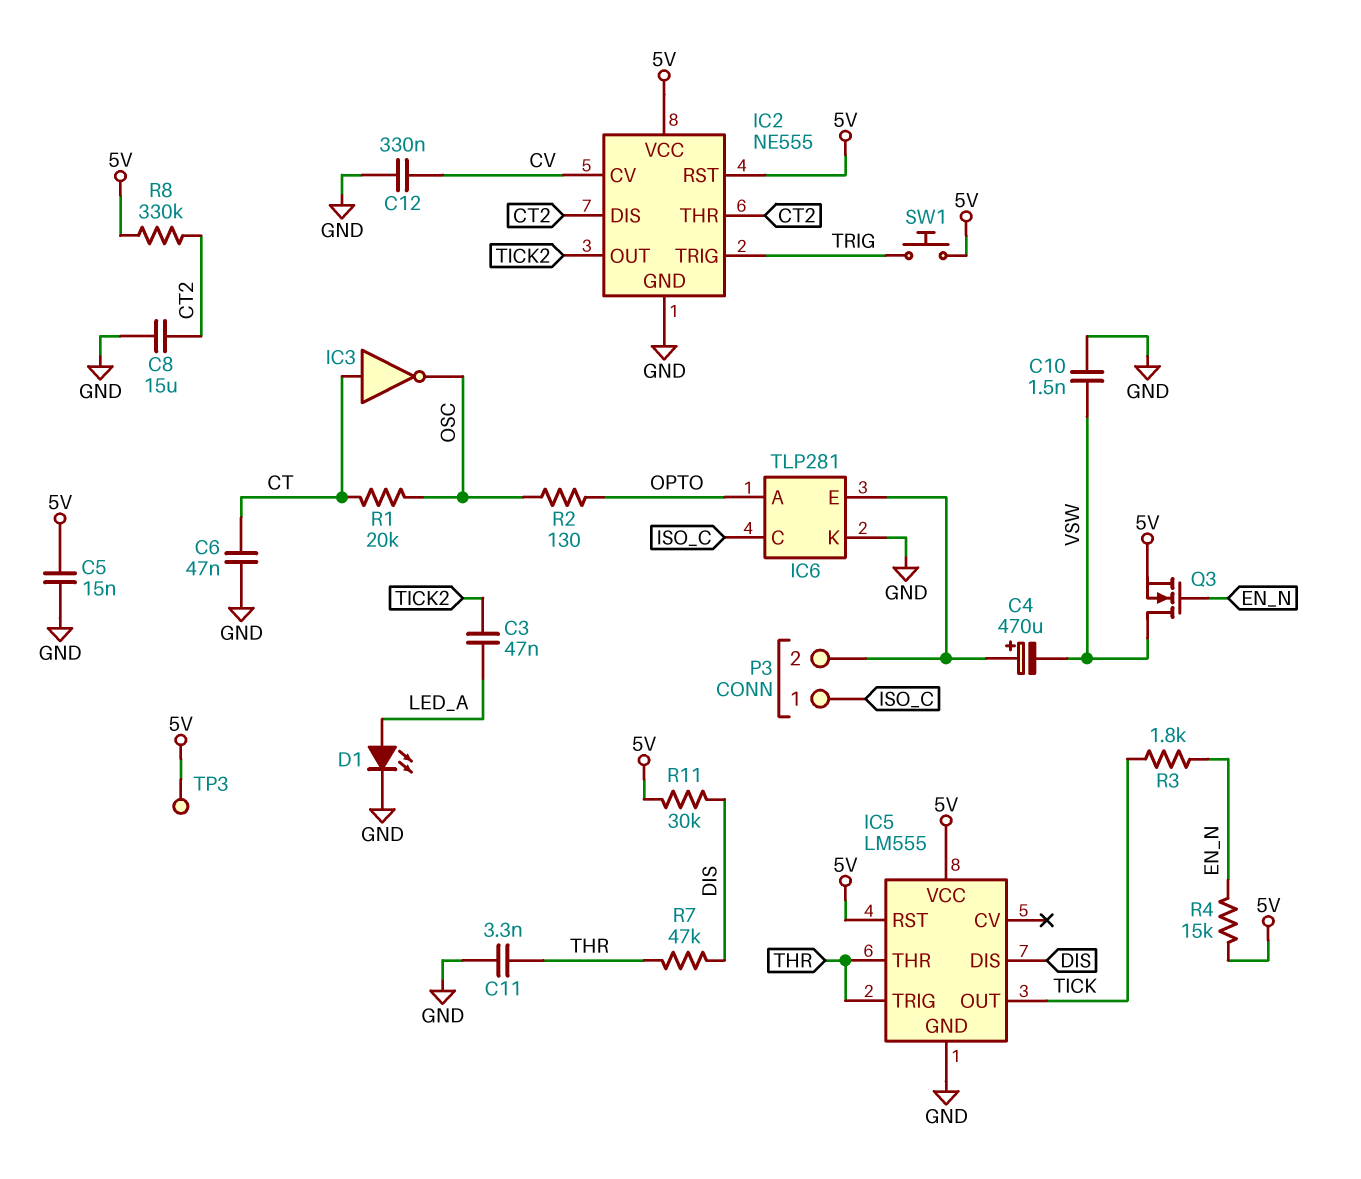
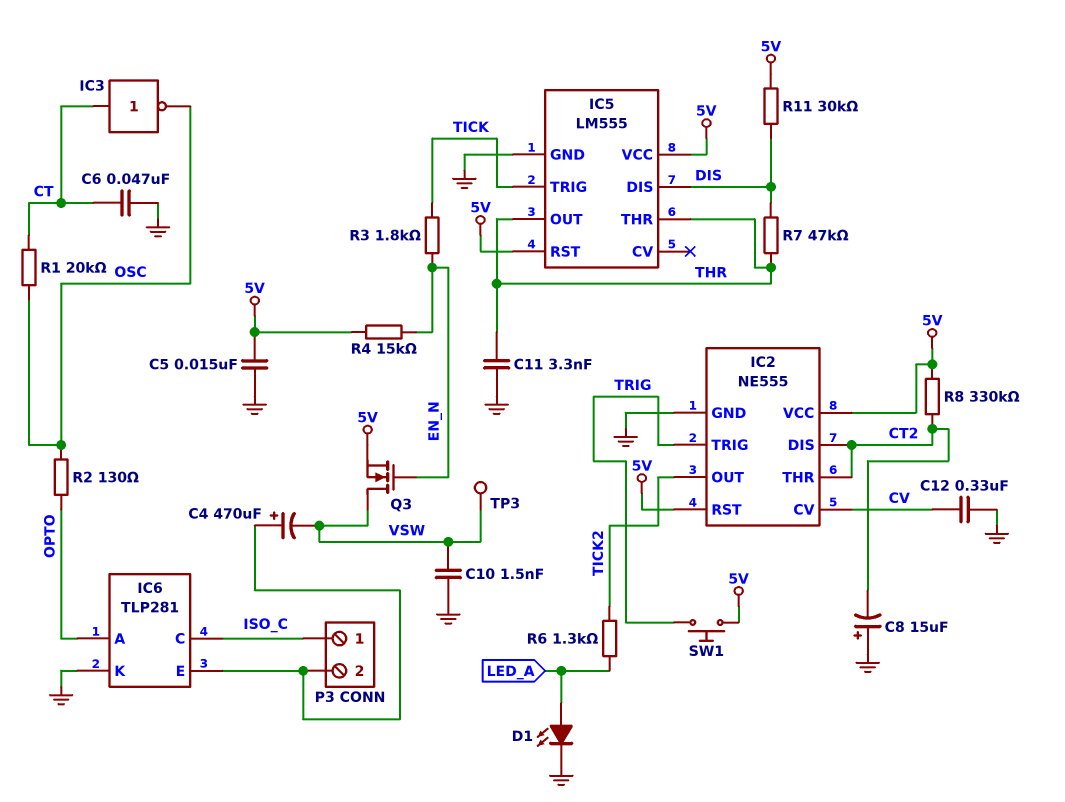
C3: 47nF (LED_A, TICK2) -> none
C8: 15uF (CT2, GND) -> 15uF (plus GND, minus CT2)
IC5 pin OUT: TICK -> THR
IC5 pin TRIG: THR -> TICK
R6: none -> 1.3k (LED_A, TICK2)
TP3: test point (5V) -> test point (VSW)

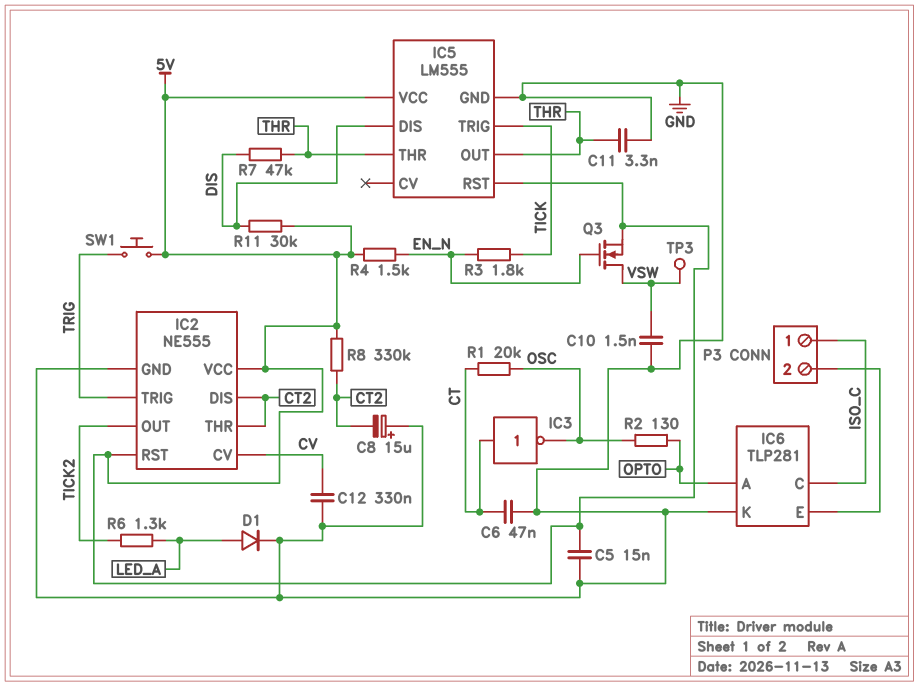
C4: 470uF (plus IC6/E, minus VSW) -> none
D1: LED (A LED_A, K GND) -> diode (A LED_A, K GND)
R4: 15k (5V, EN_N) -> 1.5k (5V, EN_N)

